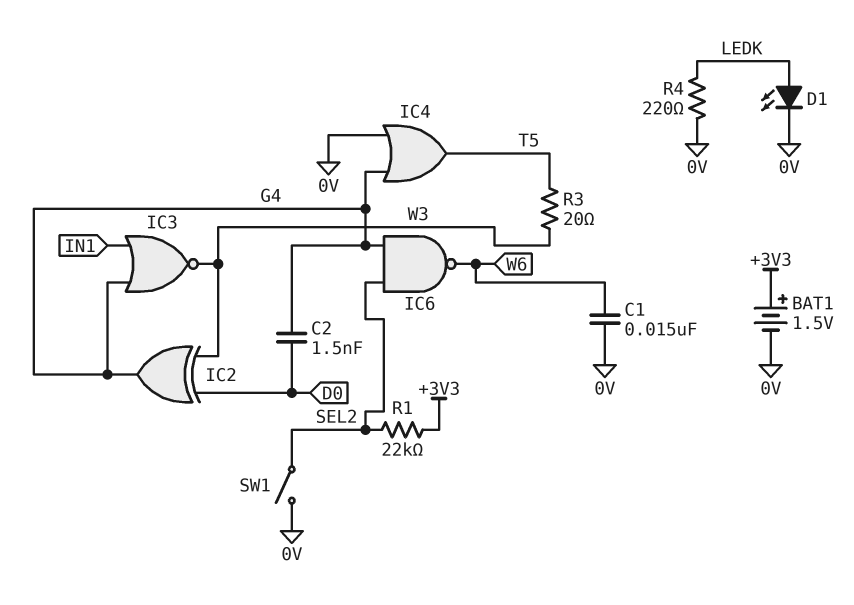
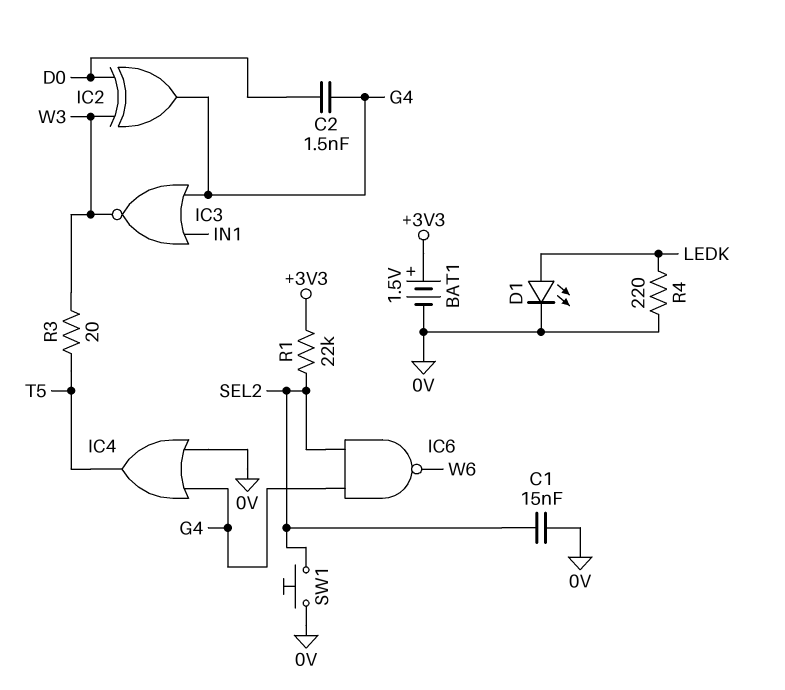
C1: 15nF (0V, W6) -> 15nF (0V, SEL2)
SW1: switch (0V, SEL2) -> button (0V, SEL2)

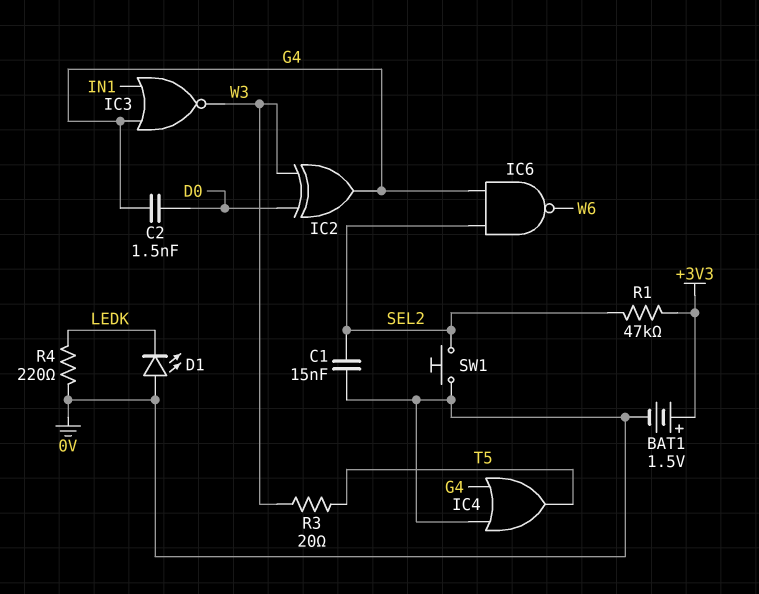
D1: LED (A LEDK, K 0V) -> LED (A 0V, K LEDK)
R1: 22k (+3V3, SEL2) -> 47k (+3V3, SEL2)

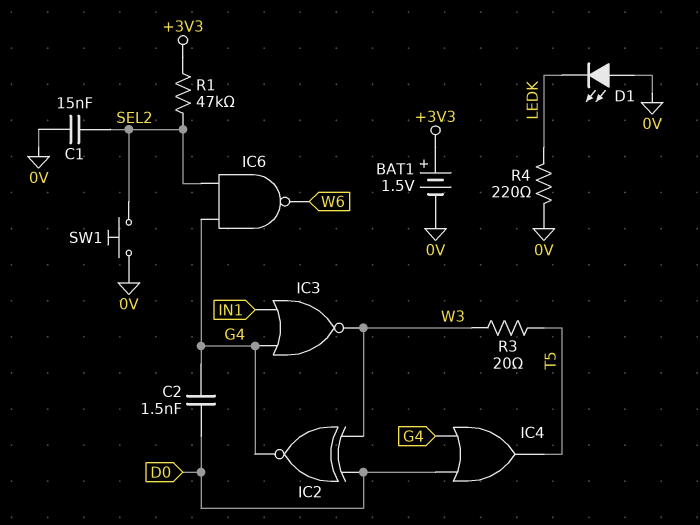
IC2: XOR (in D0, in W3, out G4) -> XNOR (in D0, in W3, out G4)
IC4: OR (in 0V, in G4, out T5) -> OR (in D0, in G4, out T5)

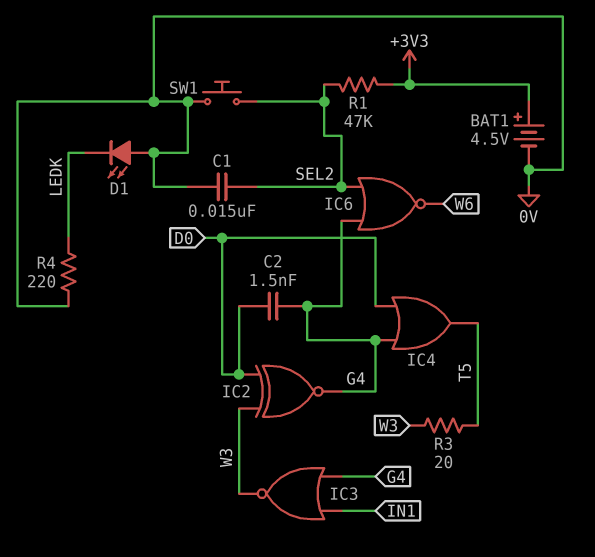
BAT1: 1.5V (plus +3V3, minus 0V) -> 4.5V (plus +3V3, minus 0V)
IC6: NAND (in G4, in SEL2, out W6) -> NOR (in G4, in SEL2, out W6)

